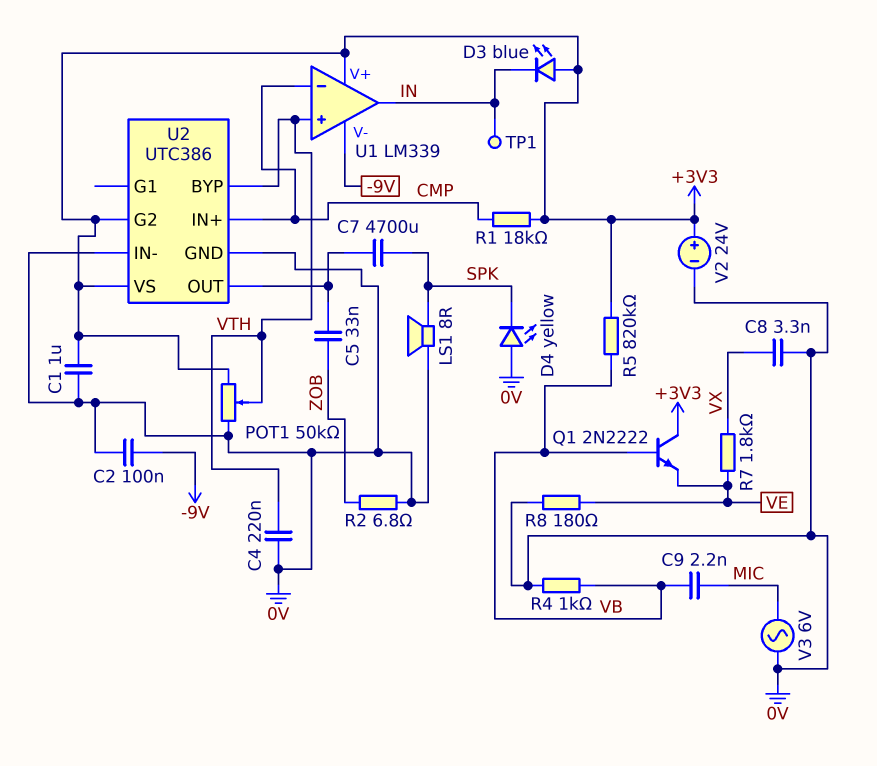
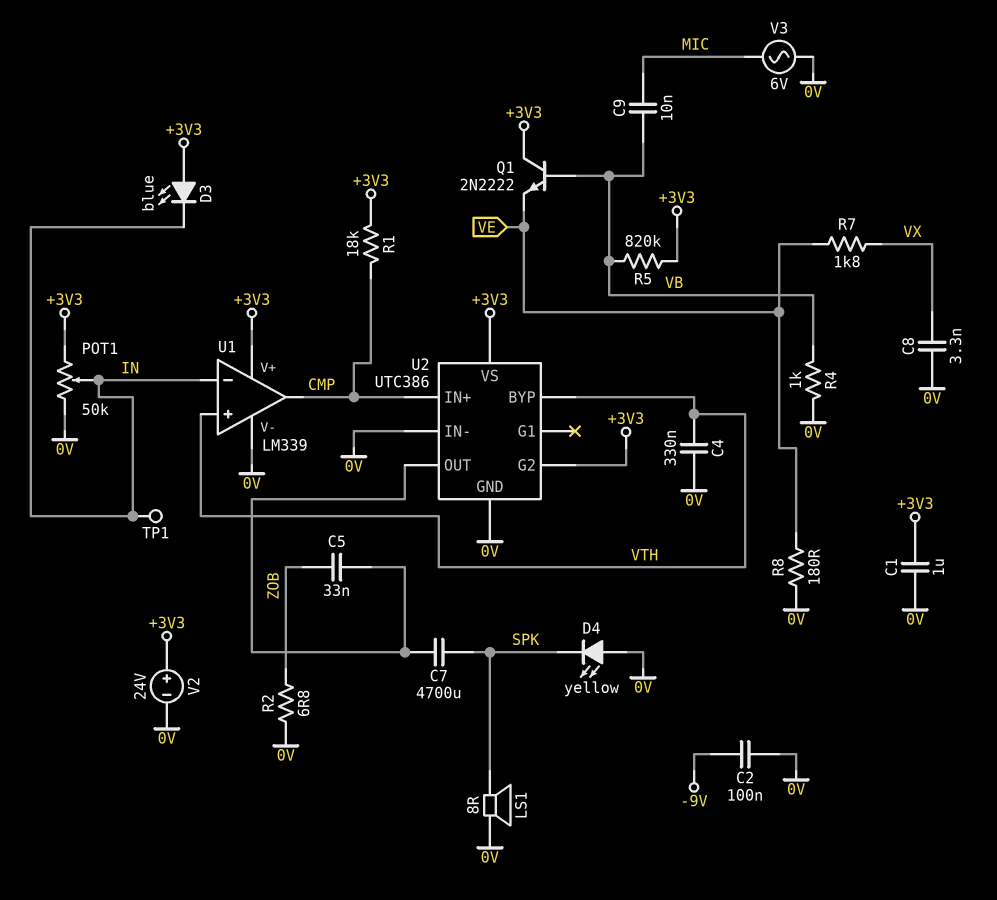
C4: 220nF (0V, VTH) -> 330nF (0V, VTH)
C9: 2.2nF (MIC, VB) -> 10nF (MIC, VB)
POT1: 50k (+3V3, 0V, wiper VTH) -> 50k (+3V3, 0V, wiper IN)
U1 pin V-: -9V -> 0V
U1 pin in-: CMP -> IN
U1 pin out: IN -> CMP

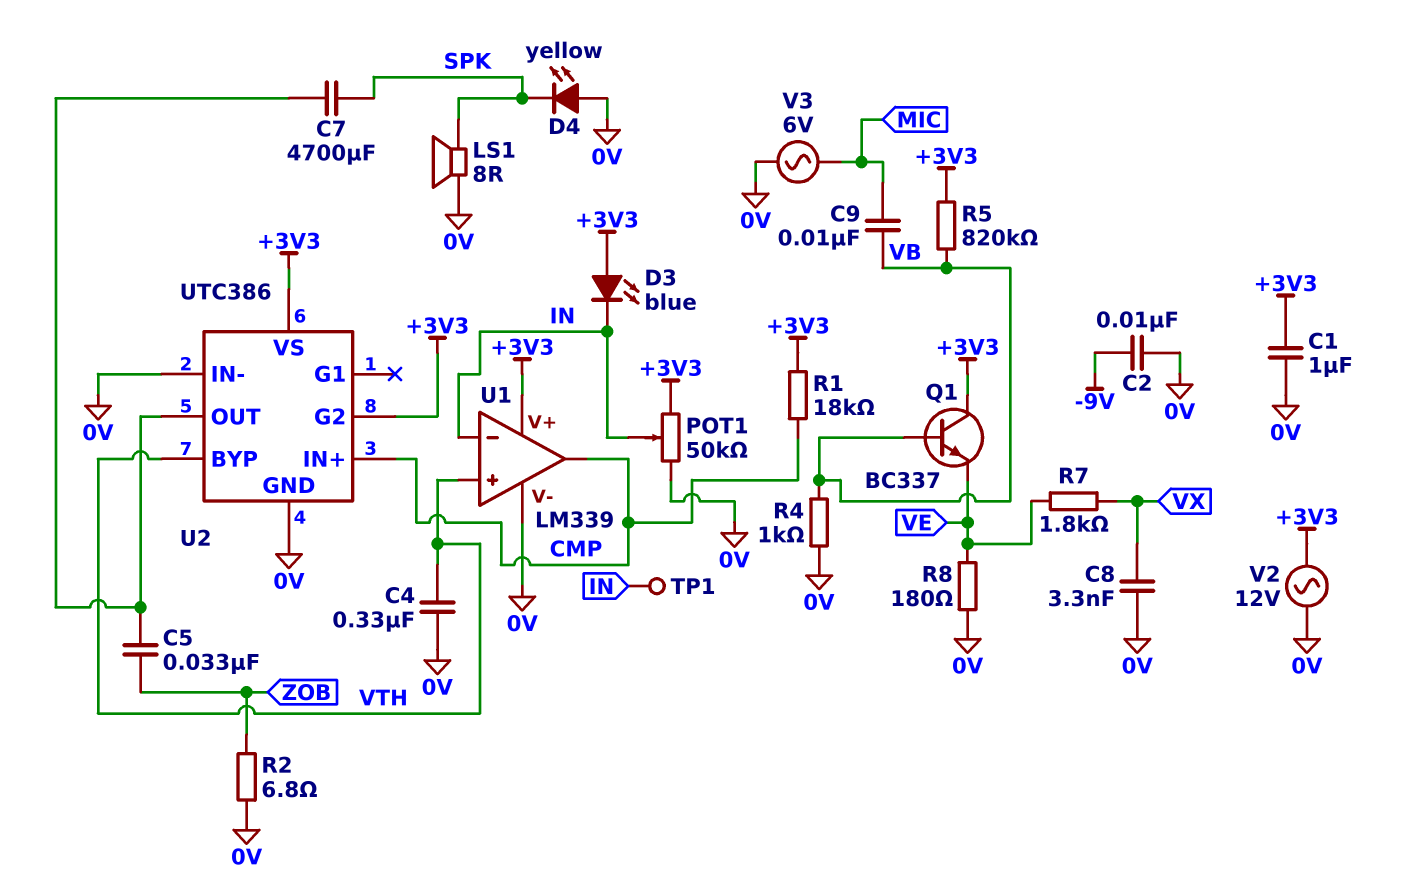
C2: 100nF (-9V, 0V) -> 10nF (-9V, 0V)
Q1: NPN 2N2222 (B VB, C +3V3, E VE) -> NPN BC337 (B VB, C +3V3, E VE)
V2: 24V (plus +3V3, minus 0V) -> AC 12V (+3V3, 0V)

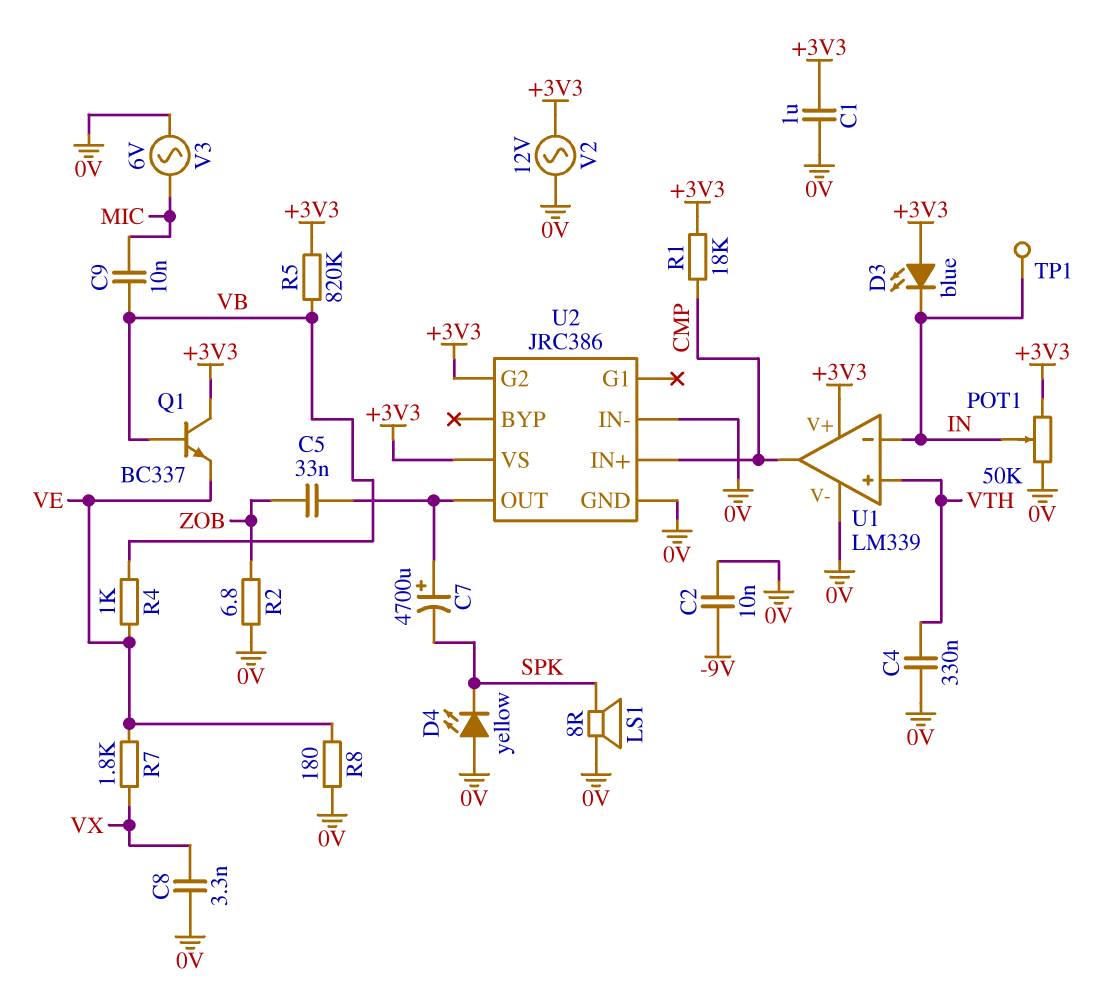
C7: 4700uF (SPK, U2/OUT) -> 4700uF (plus U2/OUT, minus SPK)
R4: 1k (0V, VB) -> 1k (VB, VE)
U2: UTC386 -> JRC386
U2 pin BYP: VTH -> none

